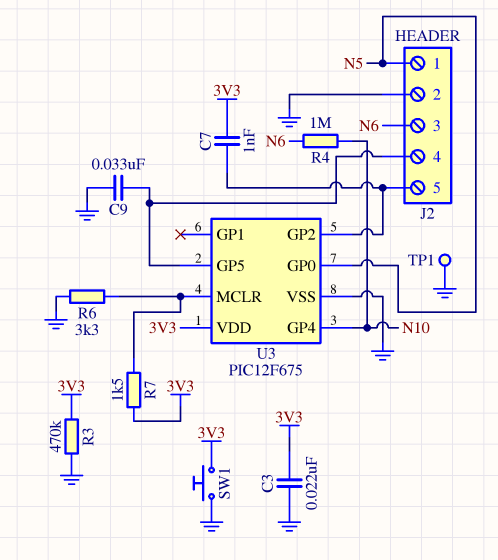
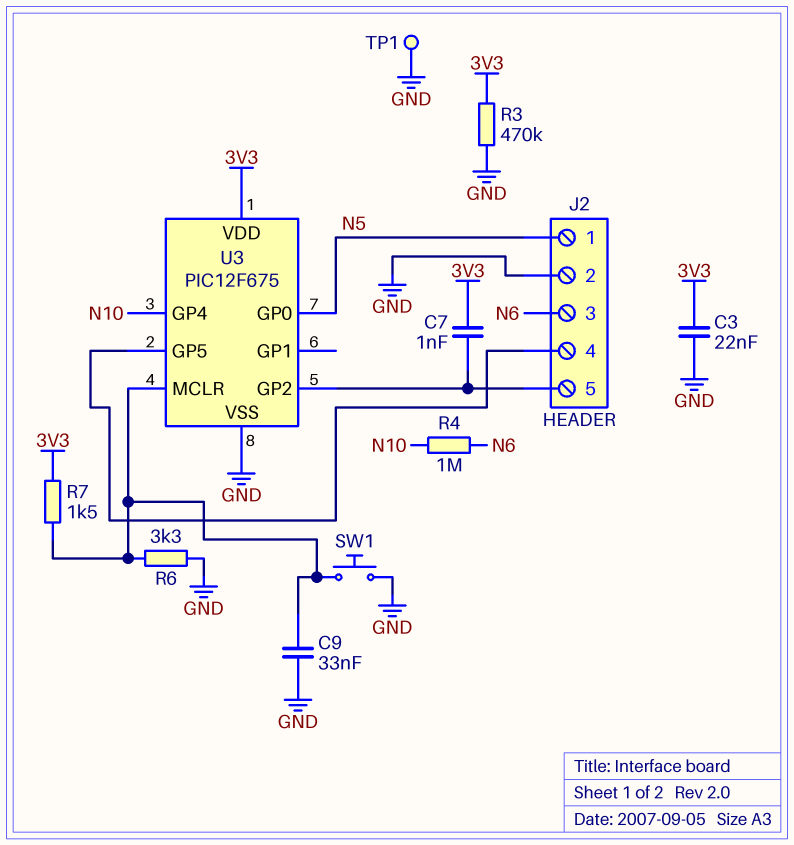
C9: 33nF (GND, J2/4) -> 33nF (GND, U3/MCLR)
SW1: button (3V3, GND) -> button (GND, U3/MCLR)

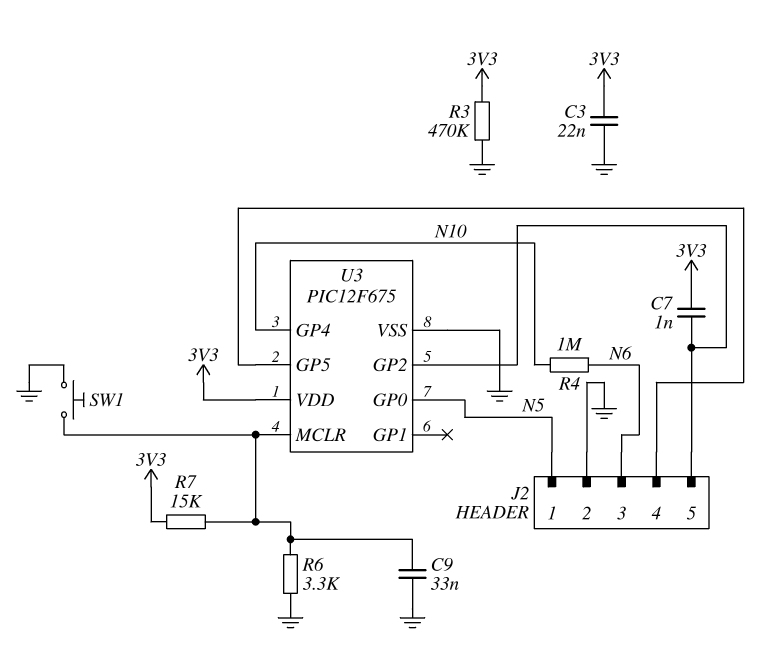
R7: 1.5k (3V3, U3/MCLR) -> 15k (3V3, U3/MCLR)
TP1: test point (GND) -> none

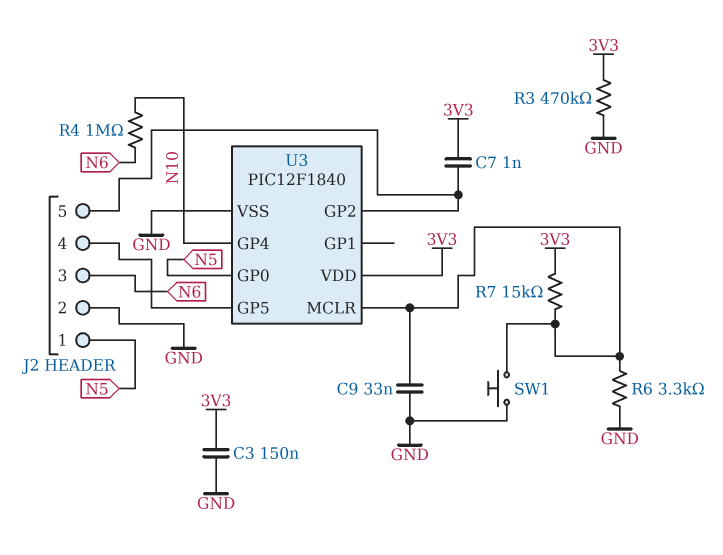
C3: 22nF (3V3, GND) -> 150nF (3V3, GND)
U3: PIC12F675 -> PIC12F1840

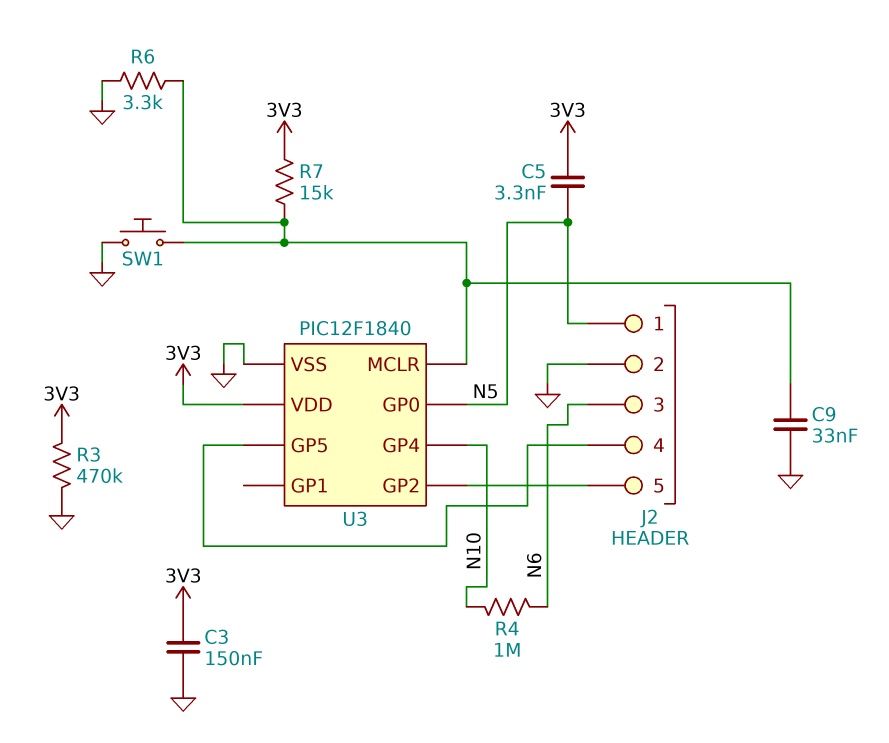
C5: none -> 3.3nF (3V3, N5)
C7: 1nF (3V3, J2/5) -> none

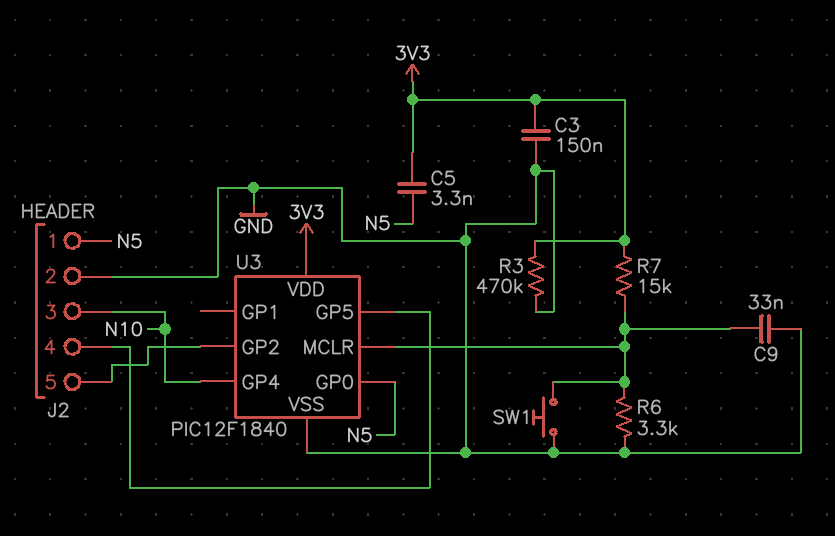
J2 pin 3: N6 -> N10
R4: 1M (N6, N10) -> none

